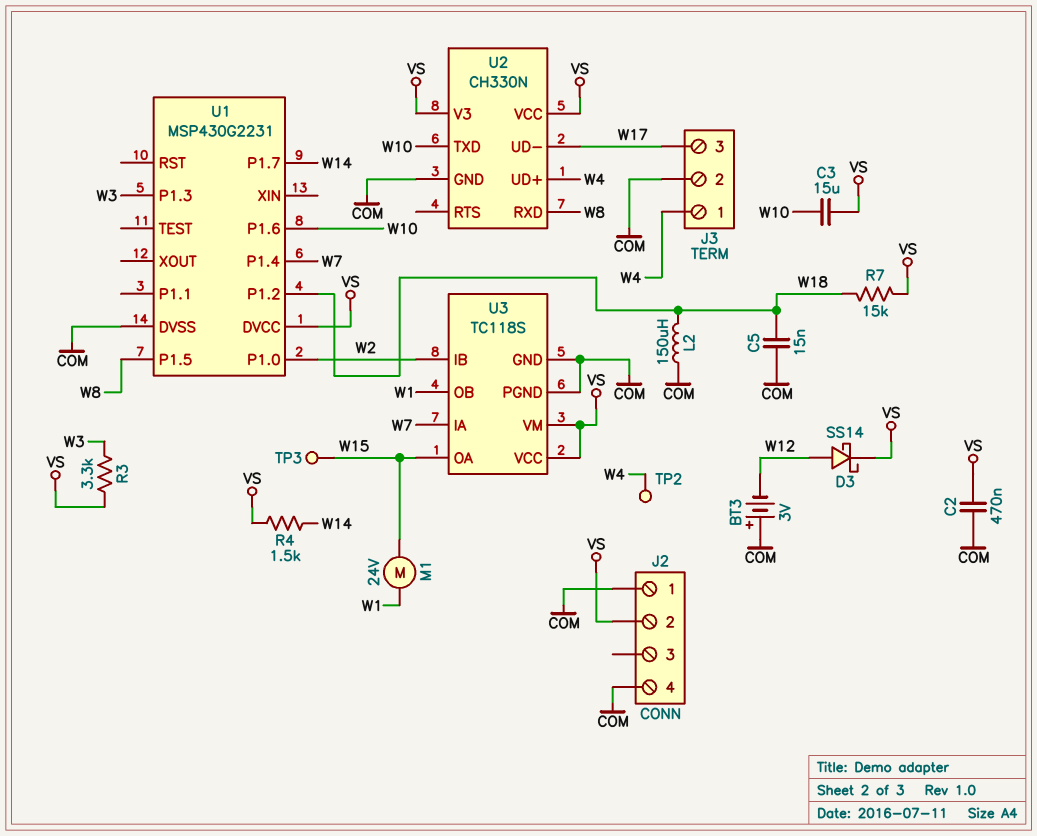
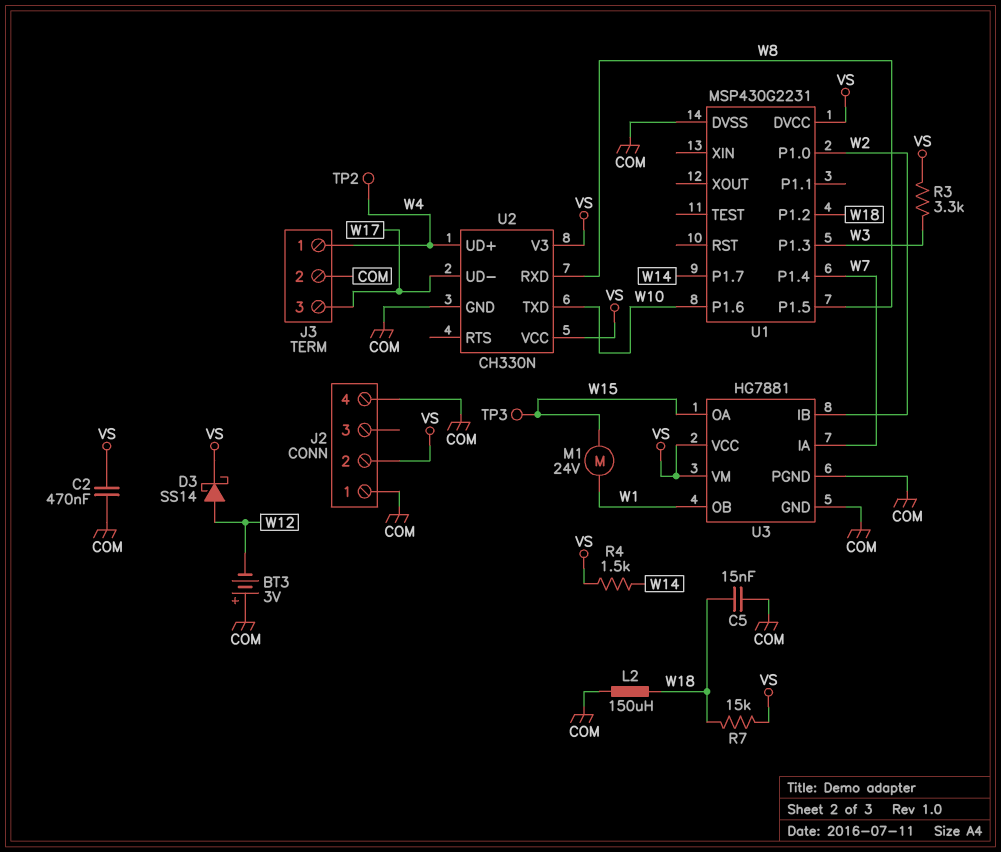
C3: 15uF (VS, W10) -> none
U3: TC118S -> HG7881

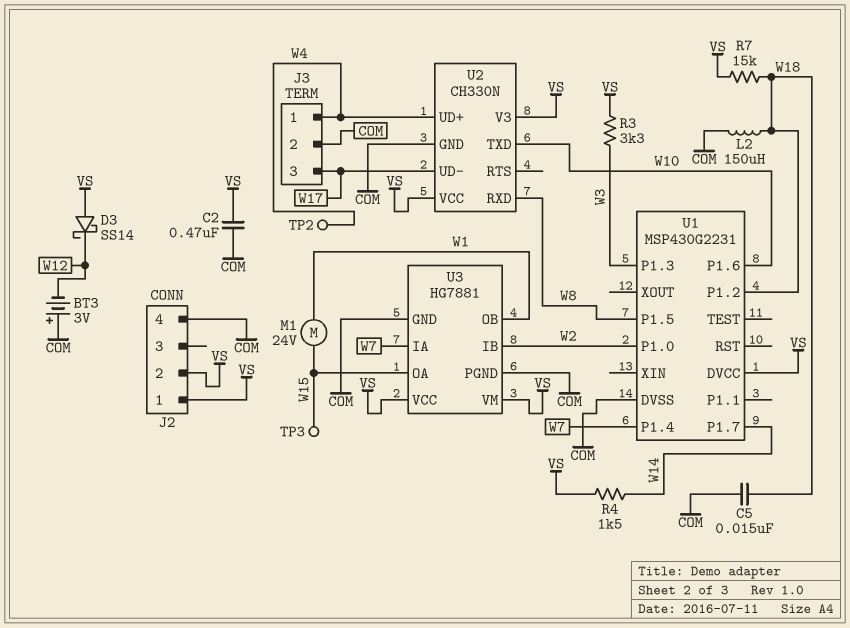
D3: schottky SS14 (A W12, K VS) -> schottky SS14 (A VS, K W12)
J2 pin 1: COM -> VS

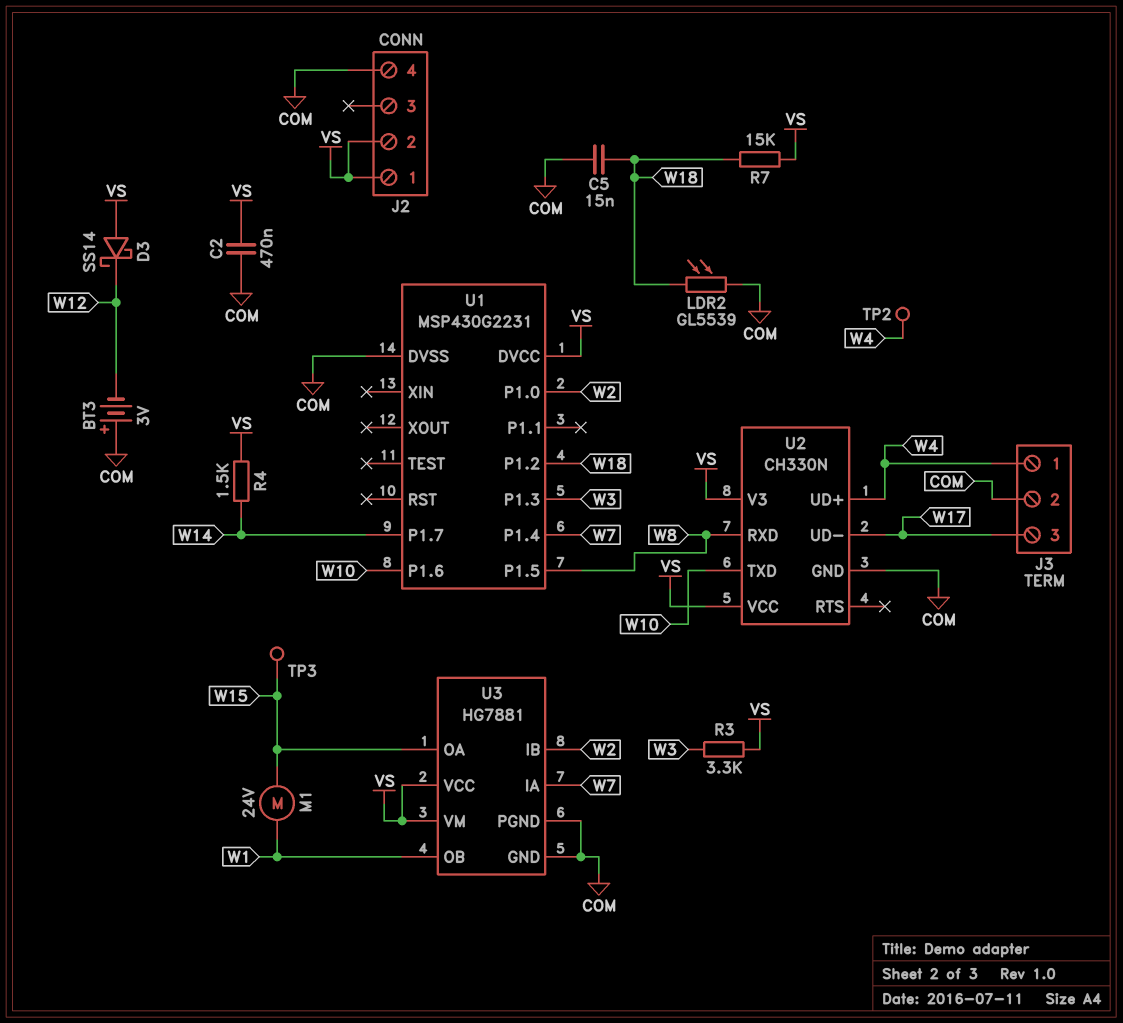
L2: 150uH (COM, W18) -> none
LDR2: none -> GL5539 (COM, W18)

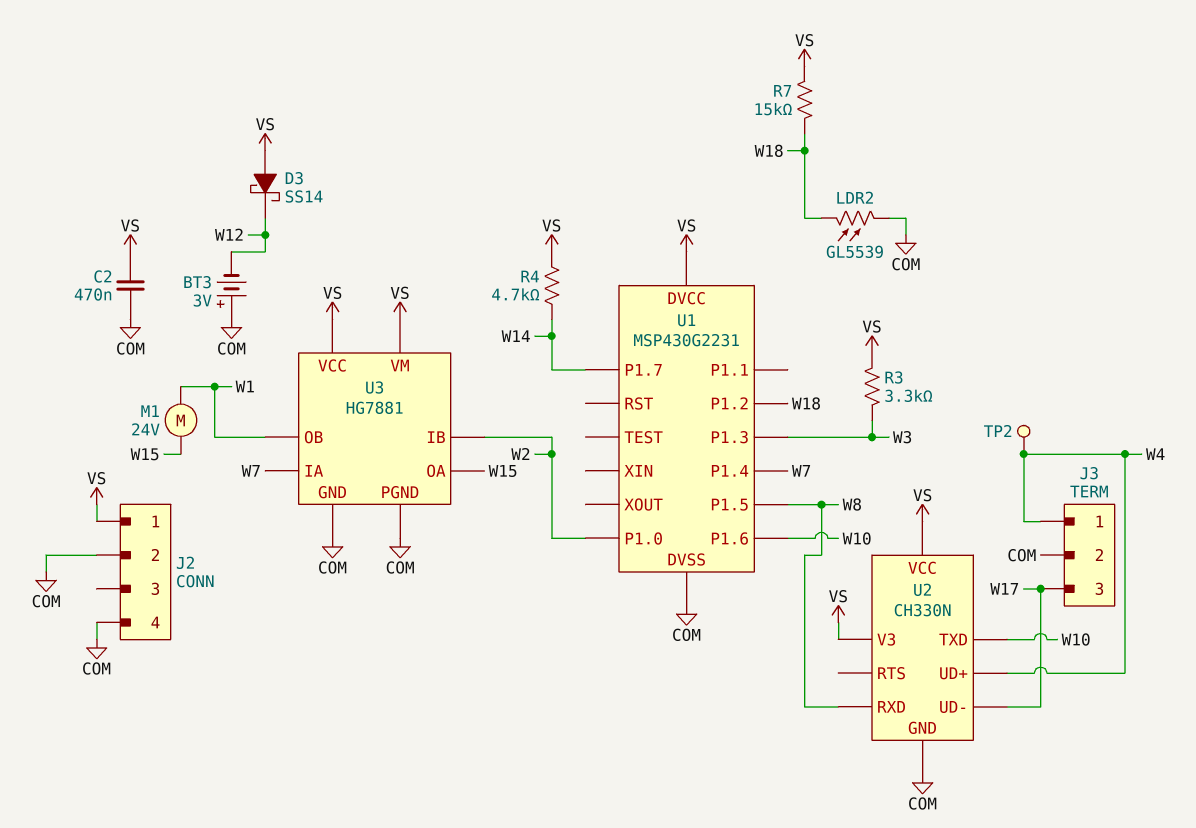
C5: 15nF (COM, W18) -> none
J2 pin 2: VS -> COM
R4: 1.5k (VS, W14) -> 4.7k (VS, W14)
TP3: test point (W15) -> none

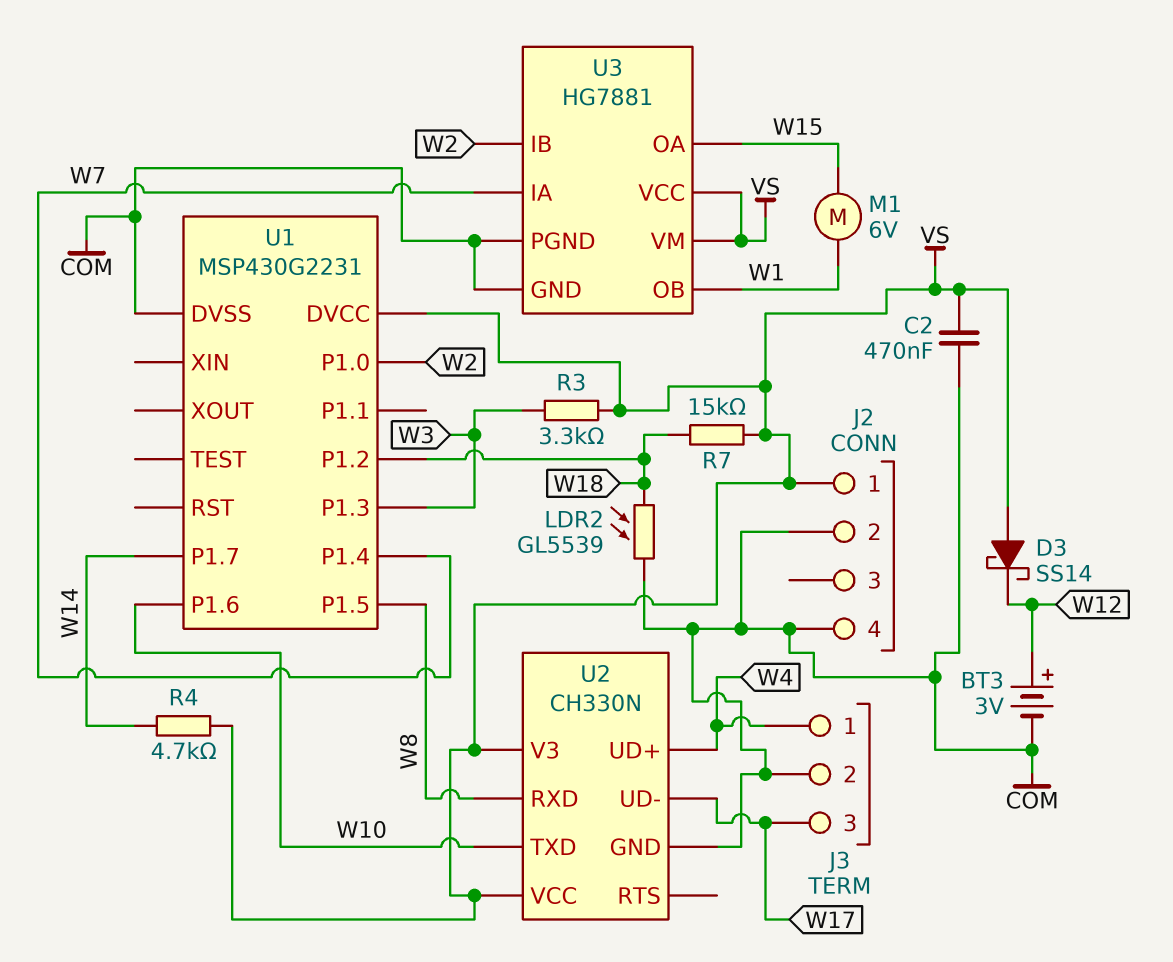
BT3: 3V (plus COM, minus W12) -> 3V (plus W12, minus COM)
M1: motor 24V (W1, W15) -> motor 6V (W1, W15)
TP2: test point (W4) -> none

